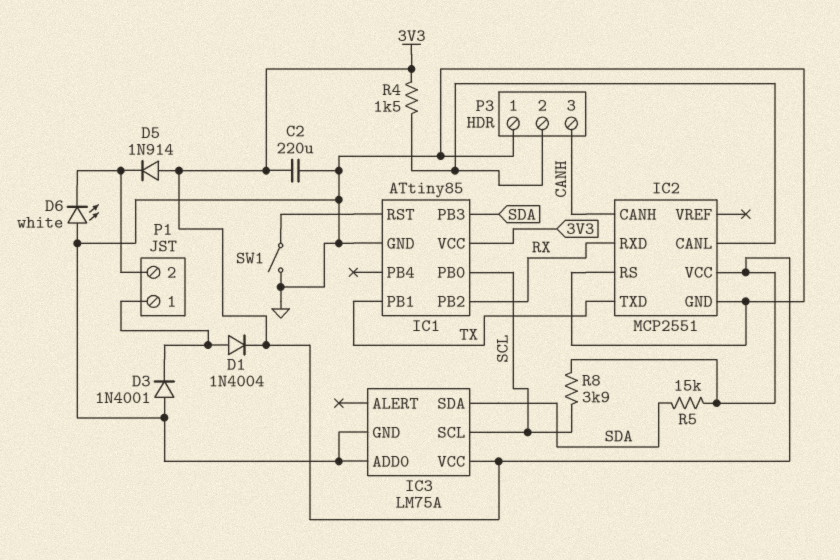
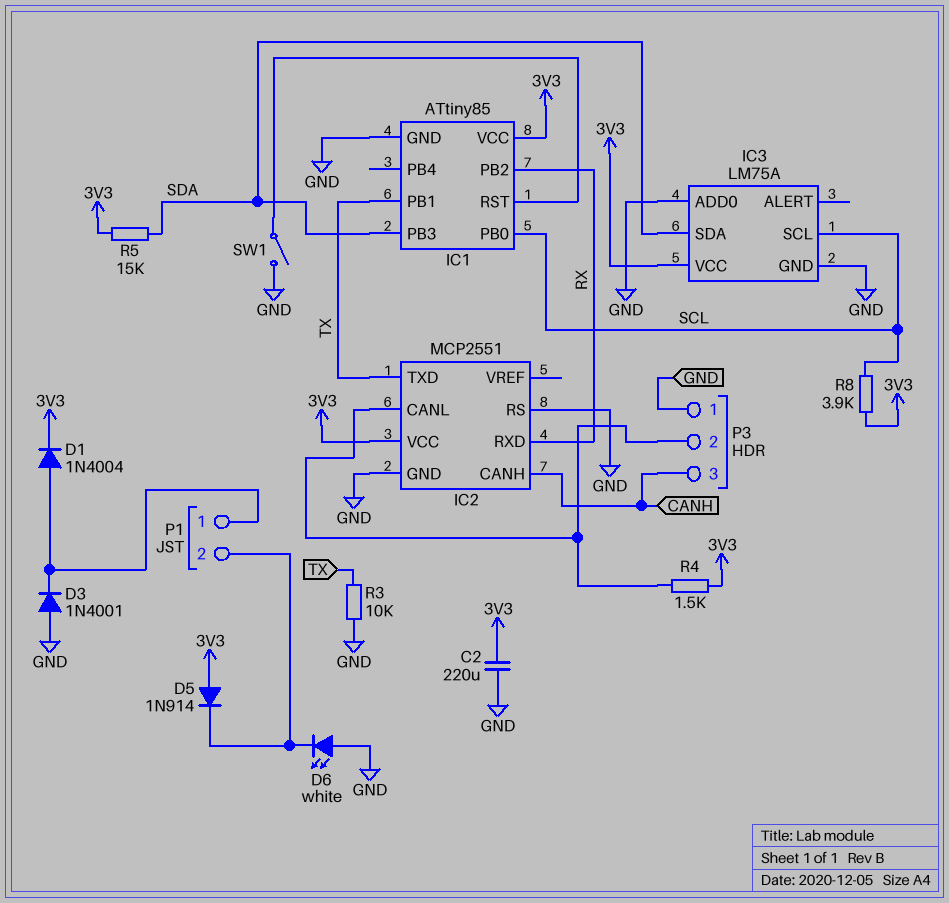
R3: none -> 10k (GND, TX)

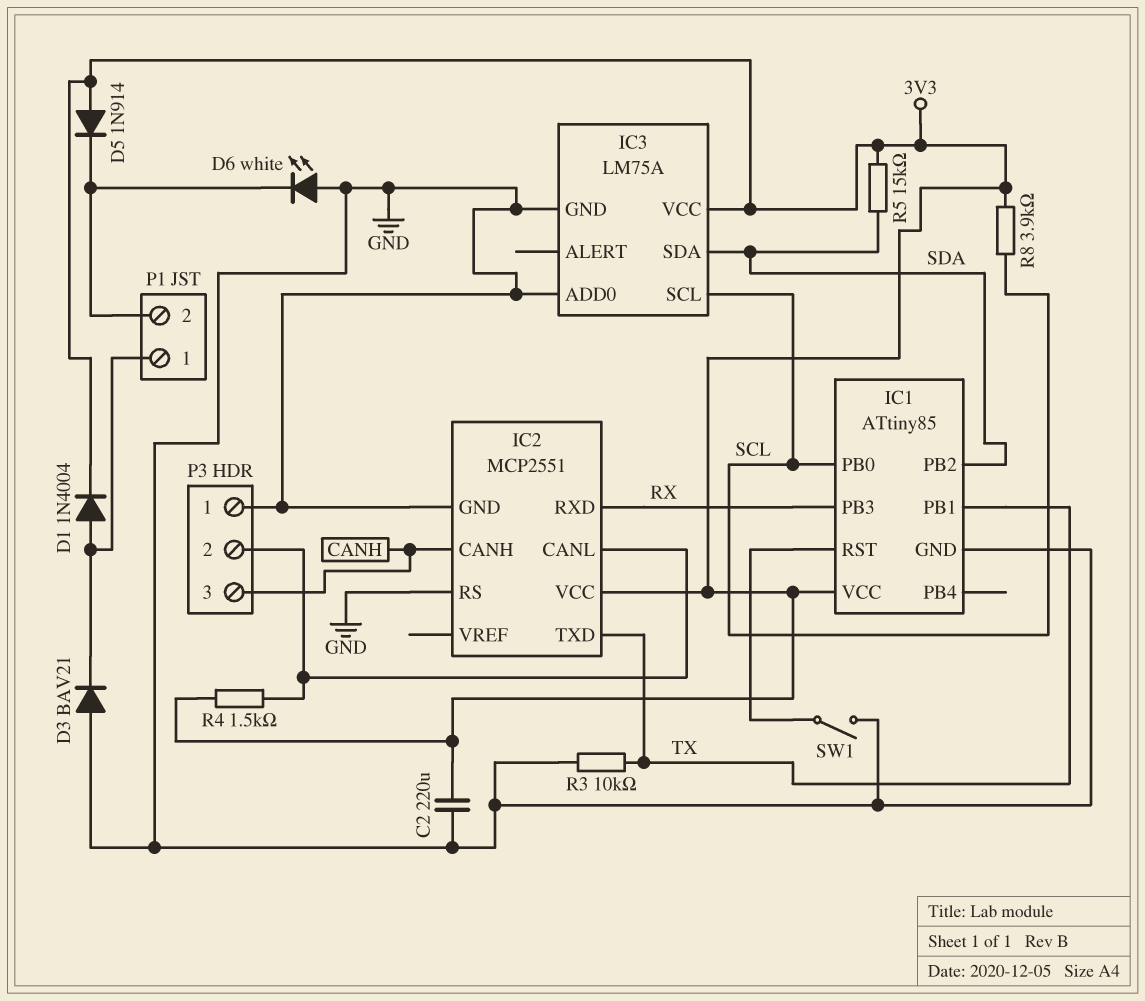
D3: diode 1N4001 (A GND, K P1/1) -> diode BAV21 (A GND, K P1/1)
IC1 pin PB2: RX -> SDA
IC1 pin PB3: SDA -> RX

